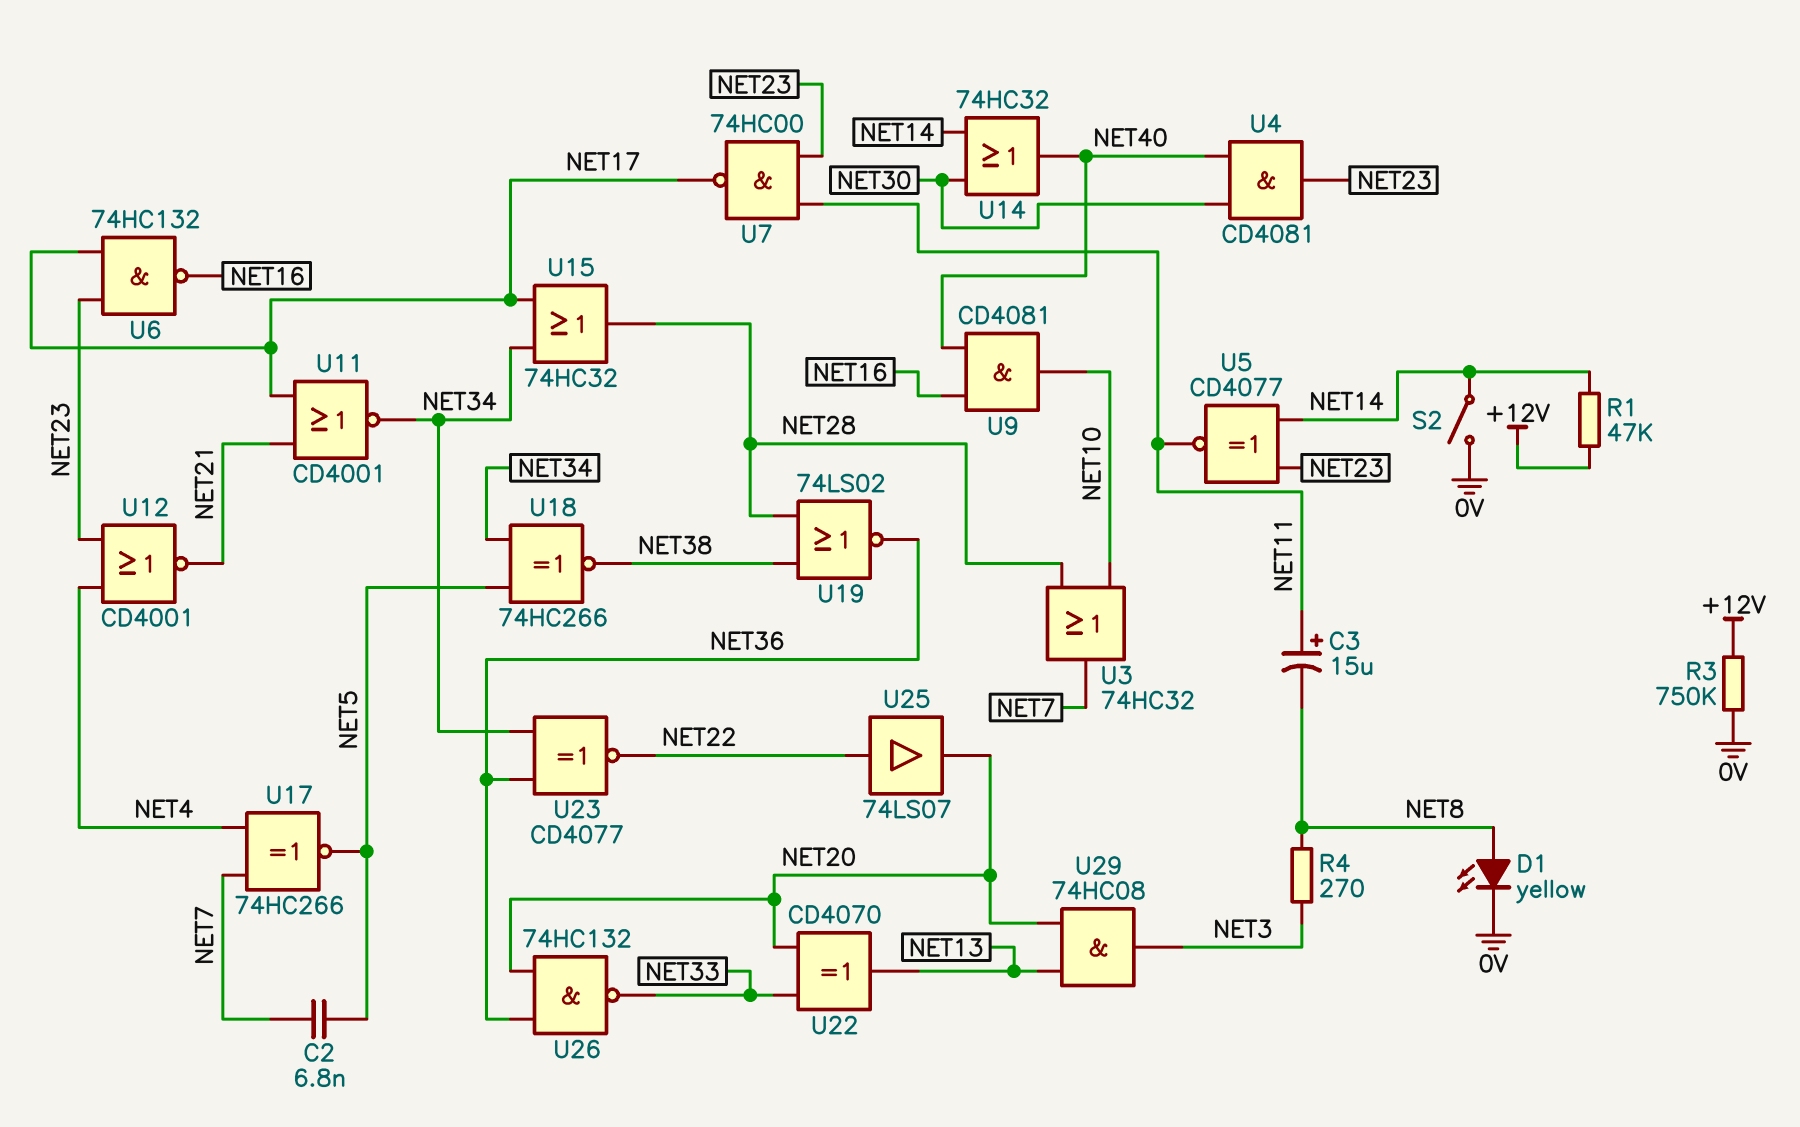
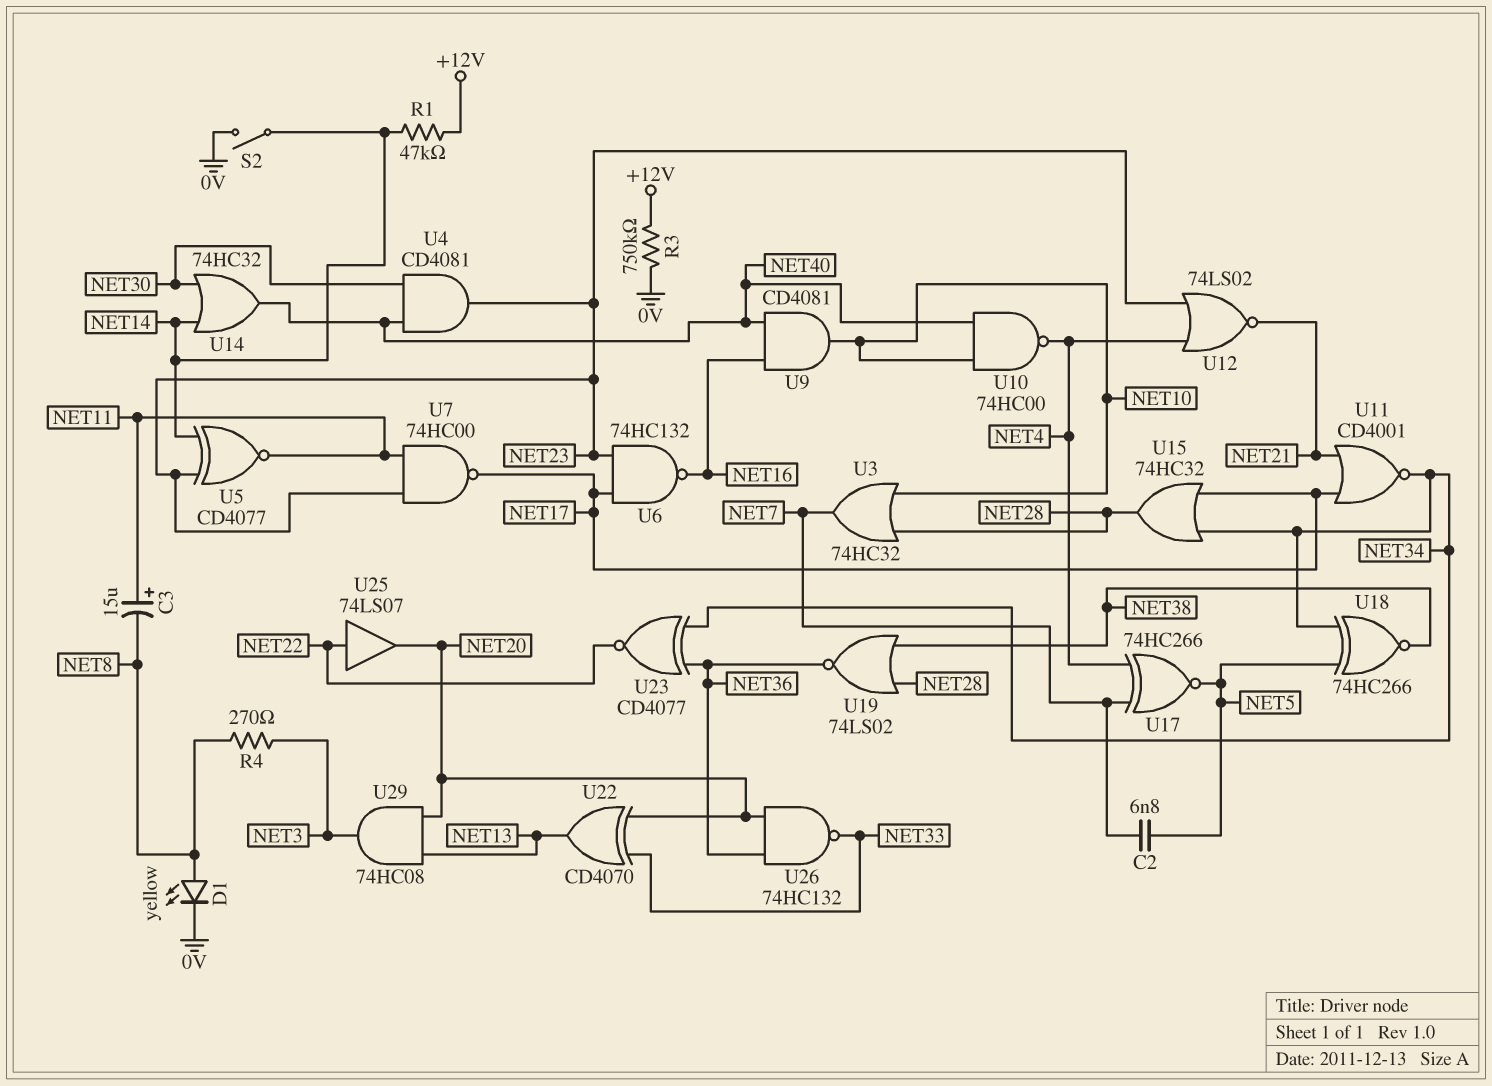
U10: none -> NAND 74HC00 (in NET10, in NET40, out NET4)
U12: NOR CD4001 (in NET4, in NET23, out NET21) -> NOR 74LS02 (in NET4, in NET23, out NET21)

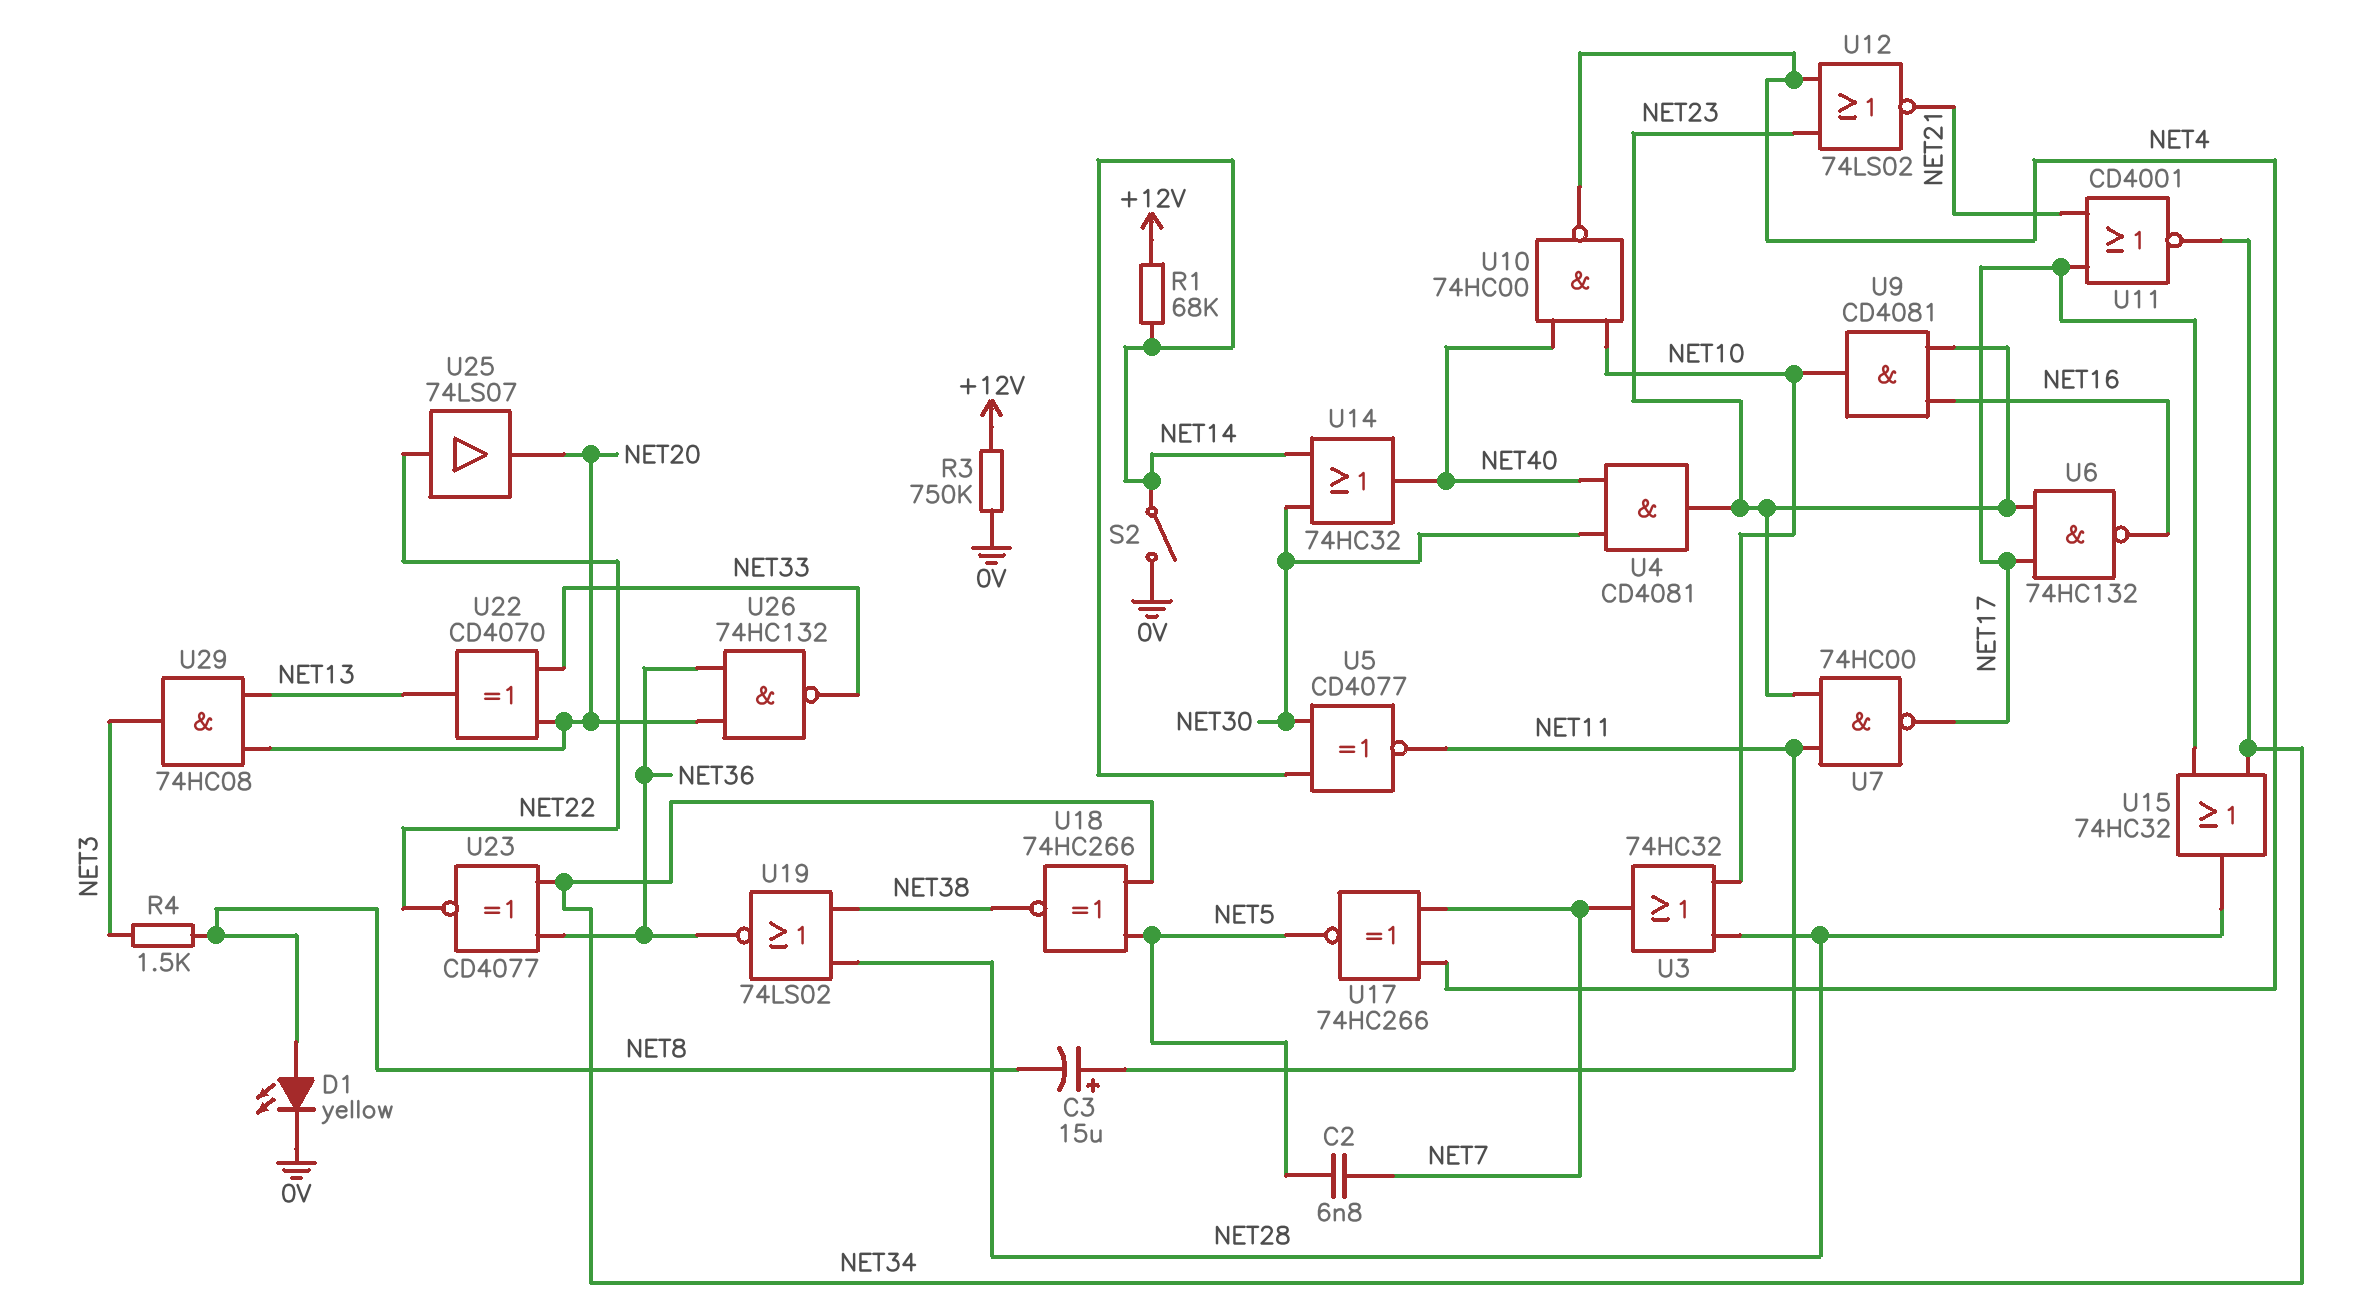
R1: 47k (+12V, NET14) -> 68k (+12V, NET14)
R4: 270 (NET3, NET8) -> 1.5k (NET3, NET8)
U5: XNOR CD4077 (in NET14, in NET23, out NET11) -> XNOR CD4077 (in NET14, in NET30, out NET11)
U9: AND CD4081 (in NET16, in NET40, out NET10) -> AND CD4081 (in NET16, in NET23, out NET10)

